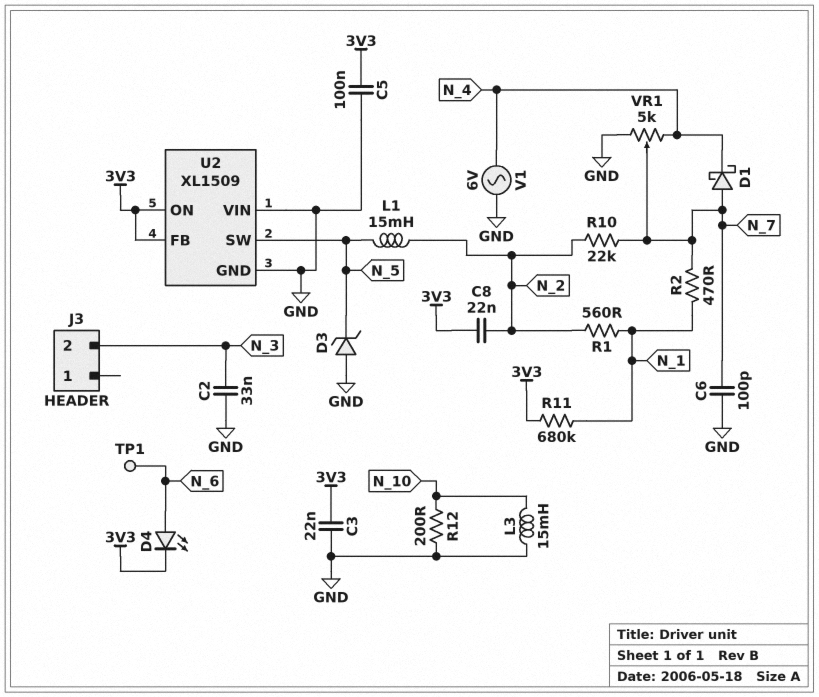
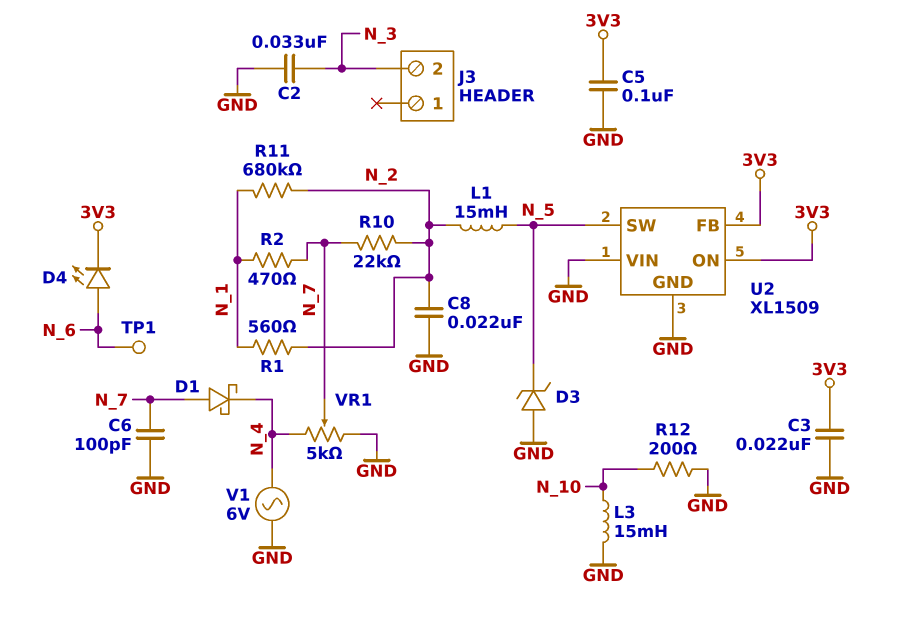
C8: 22nF (3V3, N_2) -> 22nF (GND, N_2)
R11: 680k (3V3, N_1) -> 680k (N_1, N_2)

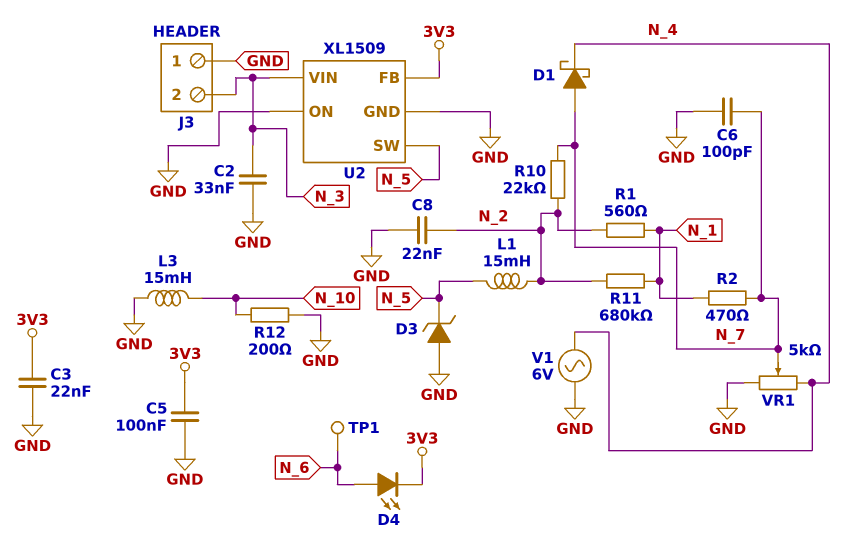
J3 pin 1: none -> GND
U2 pin ON: 3V3 -> GND
U2 pin VIN: GND -> N_3

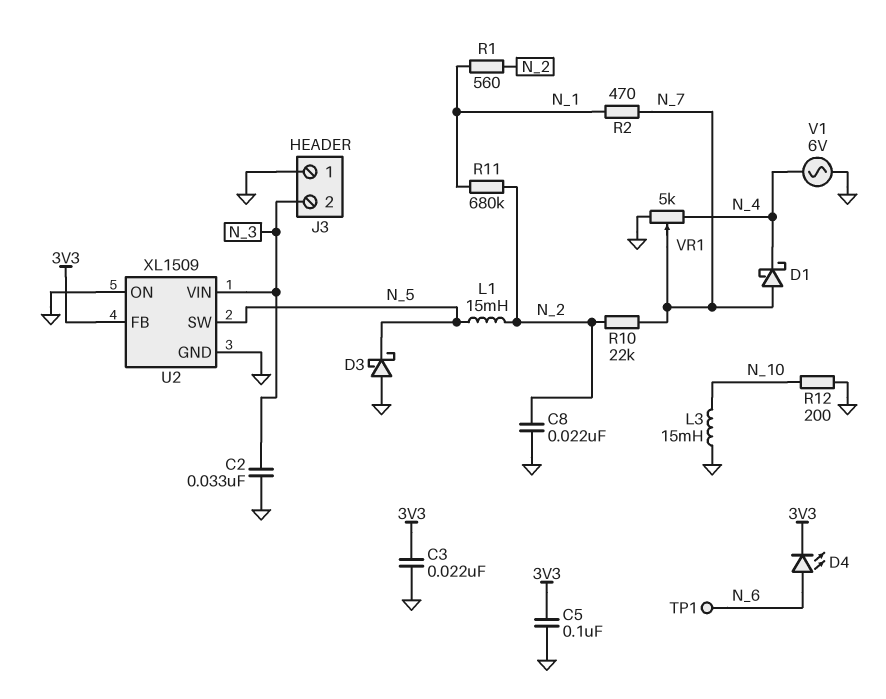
C6: 100pF (GND, N_7) -> none
D3: zener (A GND, K N_5) -> schottky (A GND, K N_5)

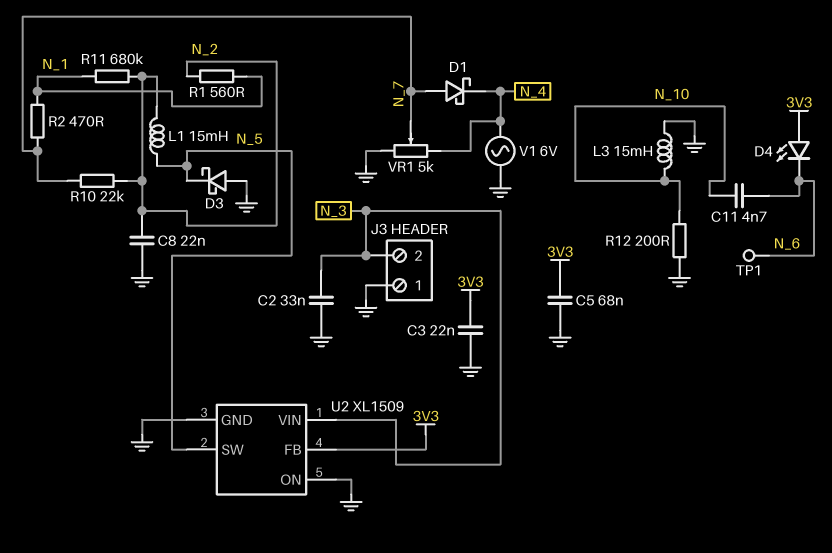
C5: 100nF (3V3, GND) -> 68nF (3V3, GND)
C11: none -> 4.7nF (N_6, N_10)
D4: LED (A N_6, K 3V3) -> LED (A 3V3, K N_6)

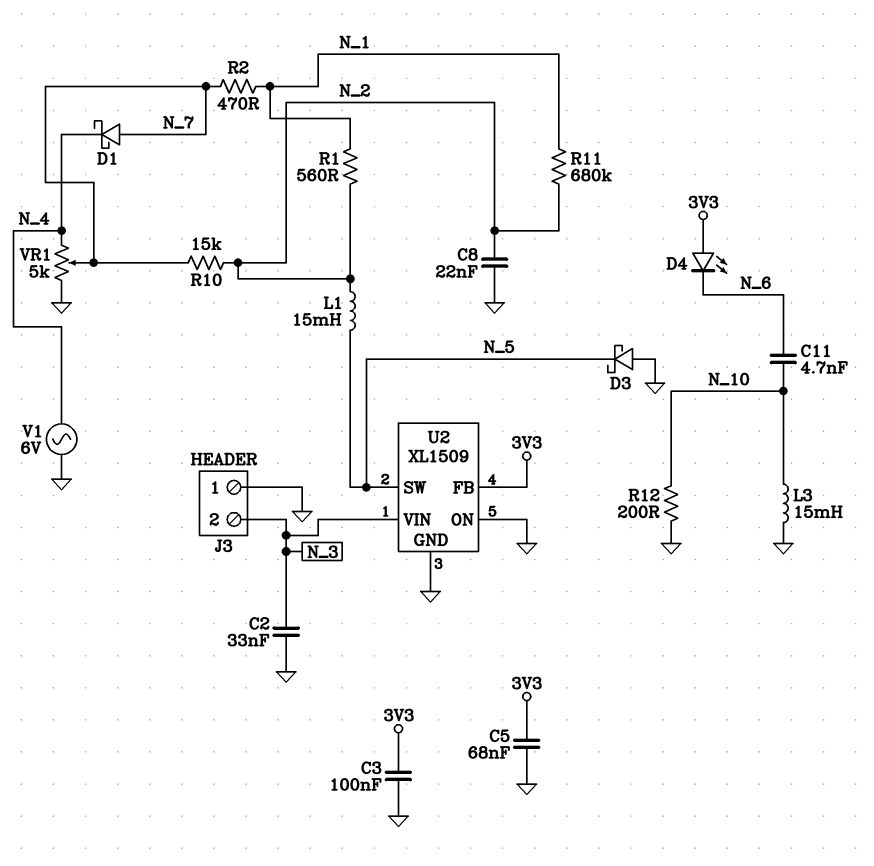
C3: 22nF (3V3, GND) -> 100nF (3V3, GND)
R10: 22k (N_2, N_7) -> 15k (N_2, N_7)
TP1: test point (N_6) -> none

